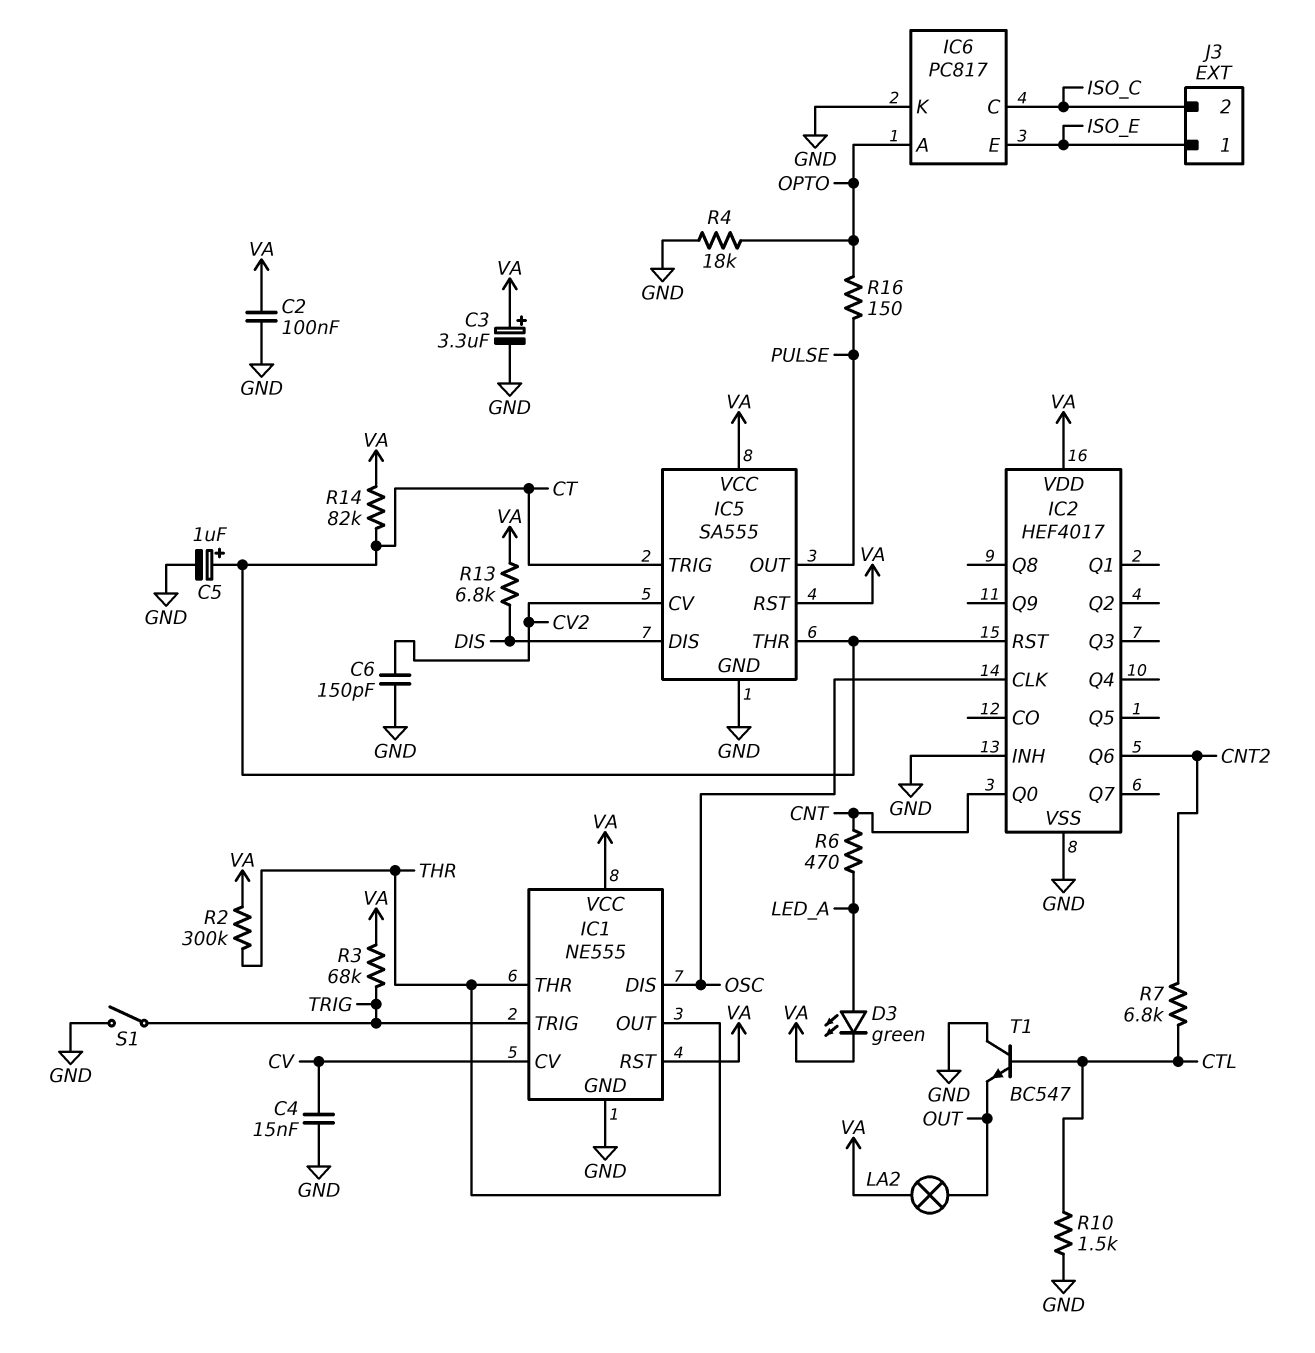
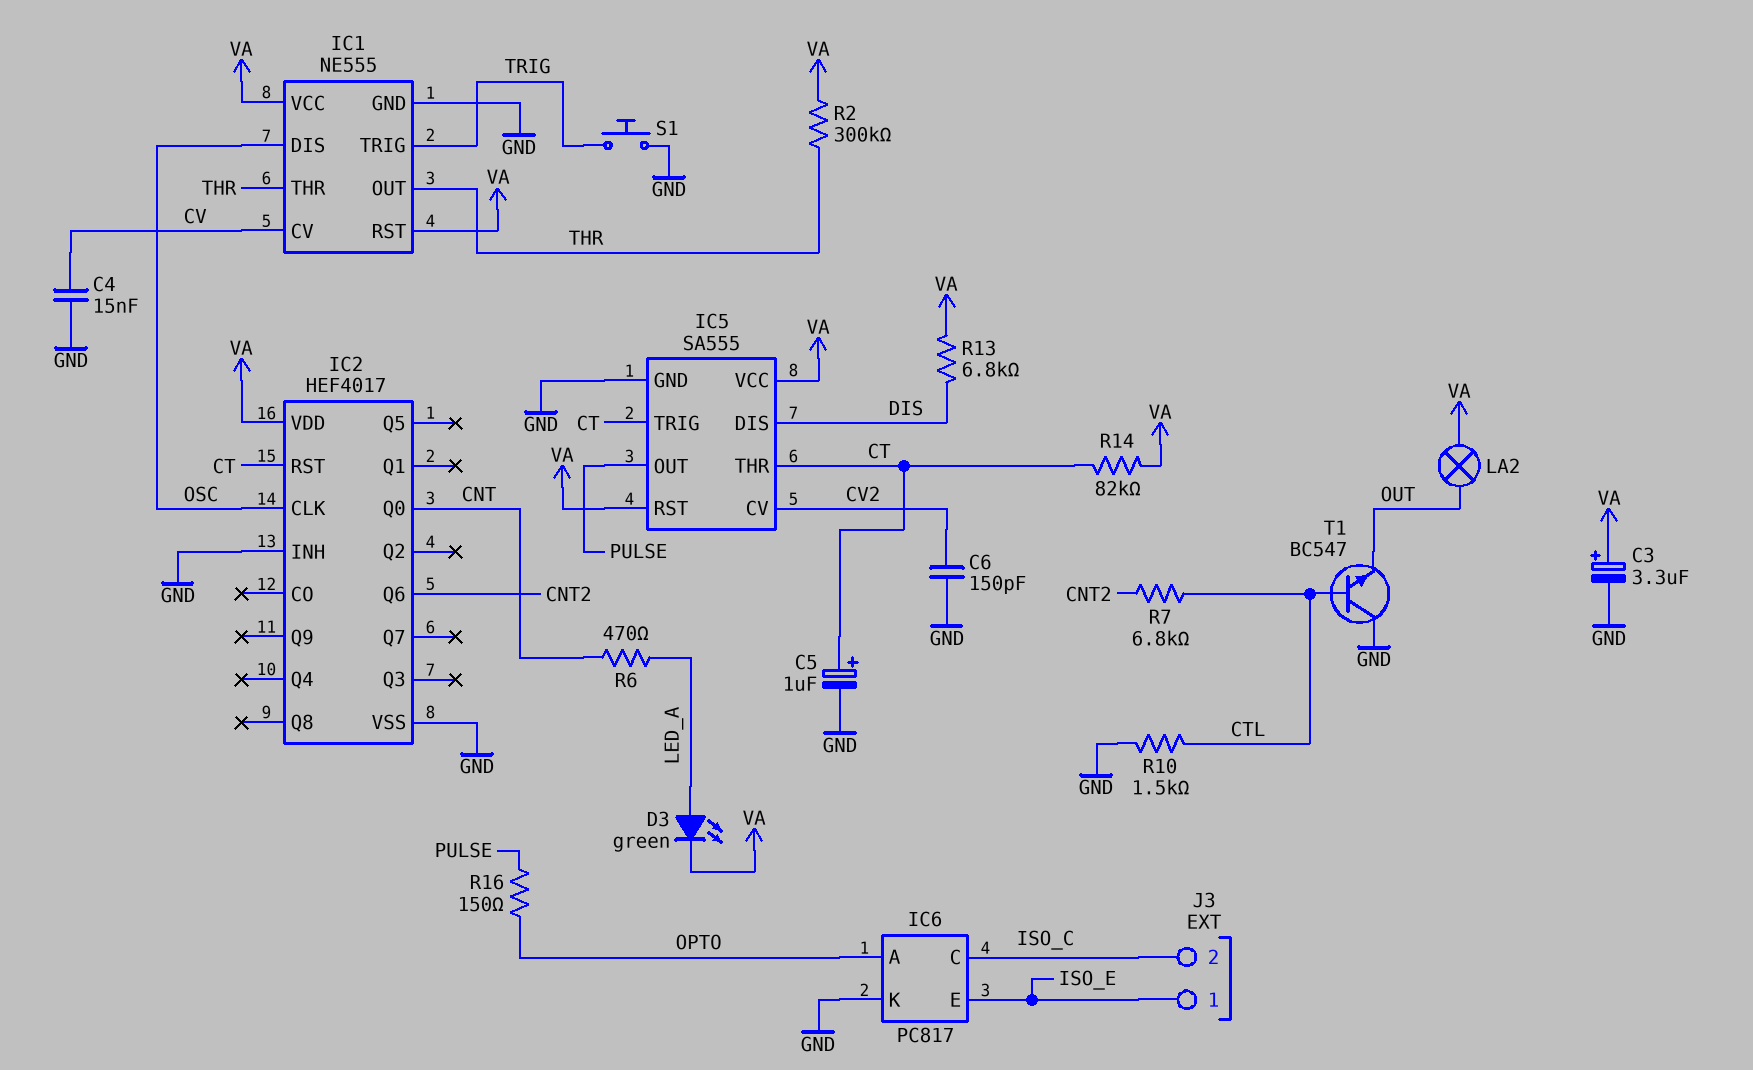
C2: 100nF (GND, VA) -> none
R3: 68k (TRIG, VA) -> none
R4: 18k (GND, OPTO) -> none
S1: switch (GND, TRIG) -> button (GND, TRIG)

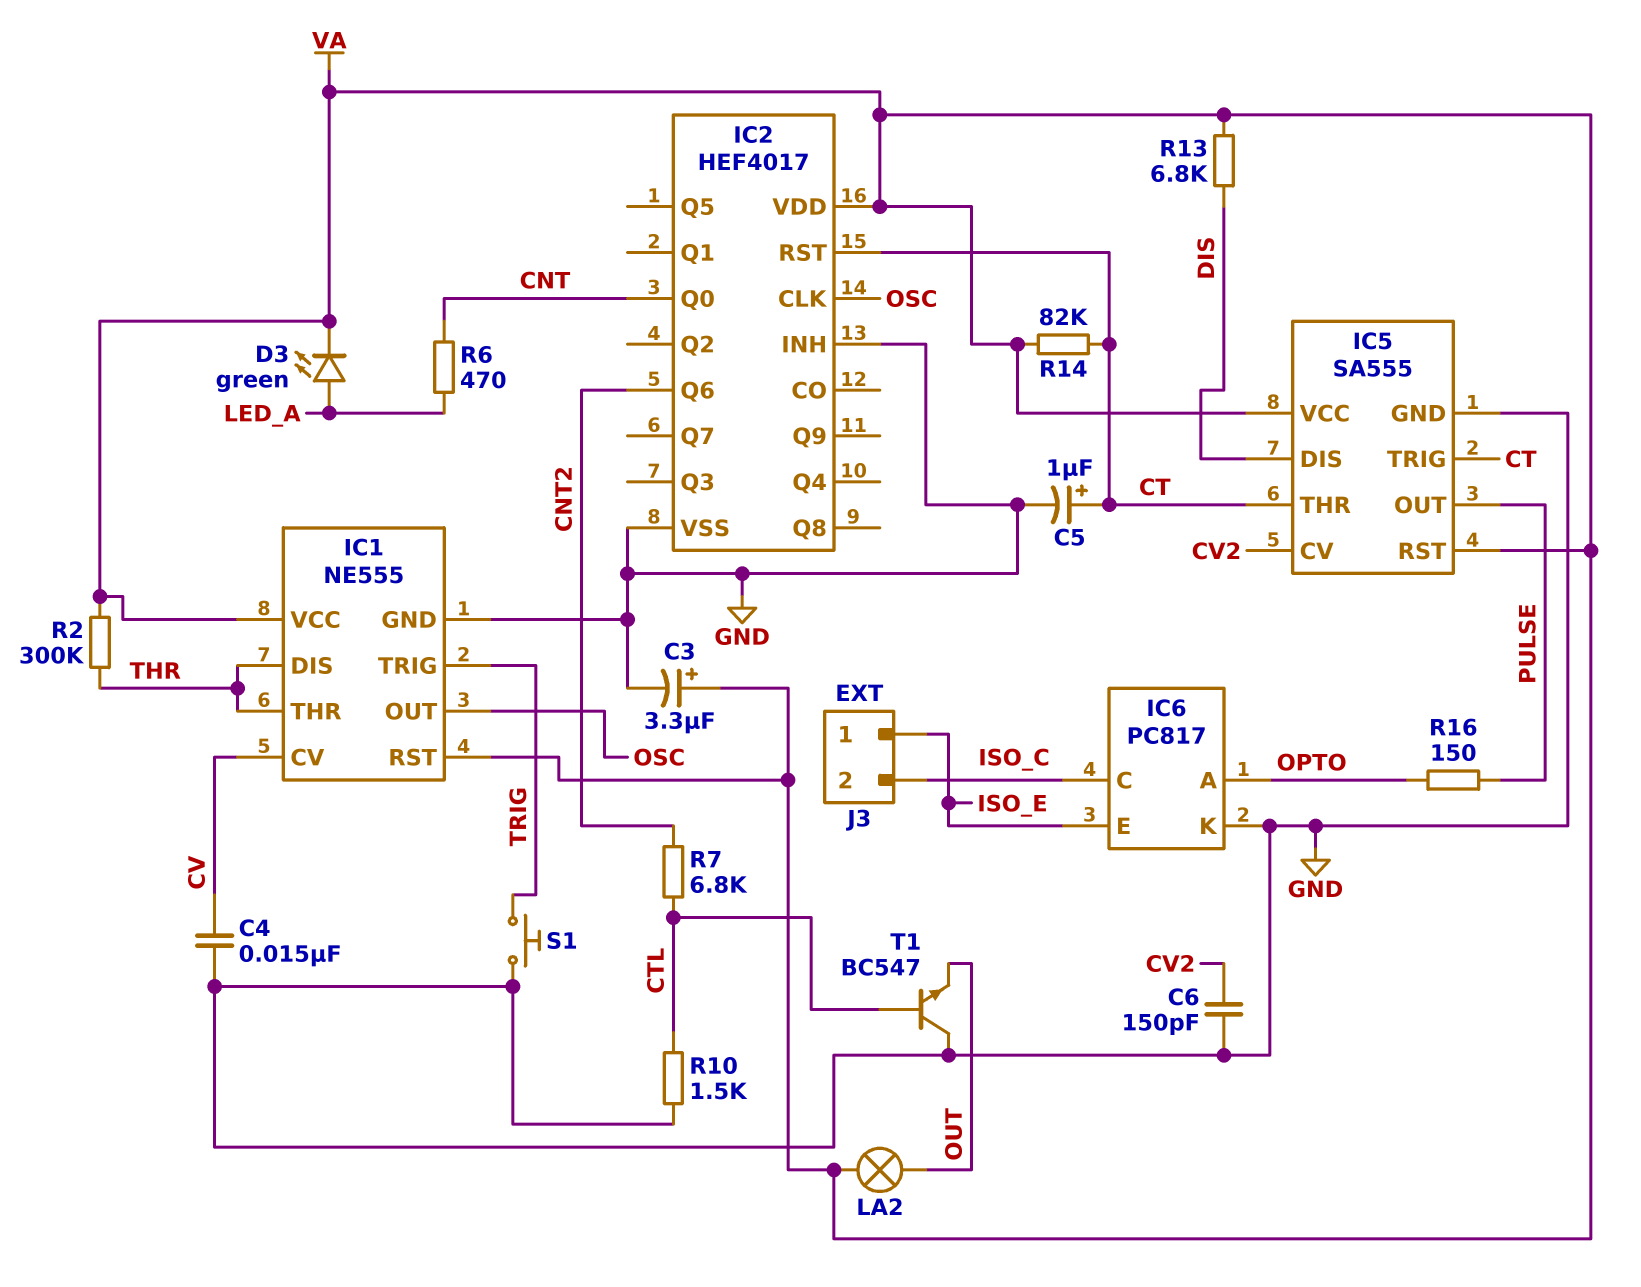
IC1 pin DIS: OSC -> THR
IC1 pin OUT: THR -> OSC

